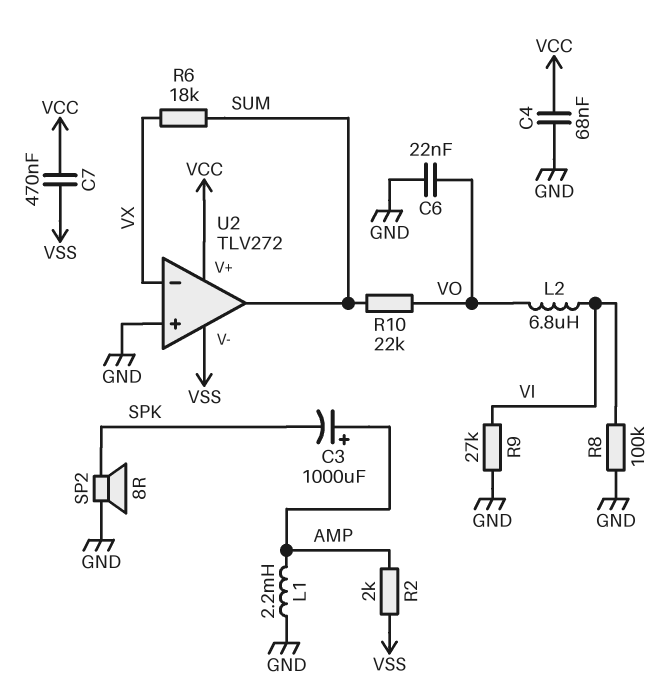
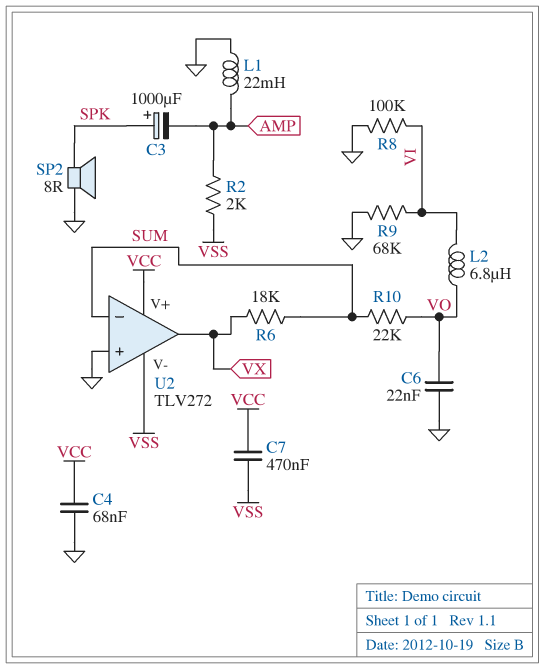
C3: 1000uF (plus AMP, minus SPK) -> 1000uF (plus SPK, minus AMP)
L1: 2.2mH (AMP, GND) -> 22mH (AMP, GND)
R9: 27k (GND, VI) -> 68k (GND, VI)
U2 pin in-: VX -> SUM
U2 pin out: SUM -> VX

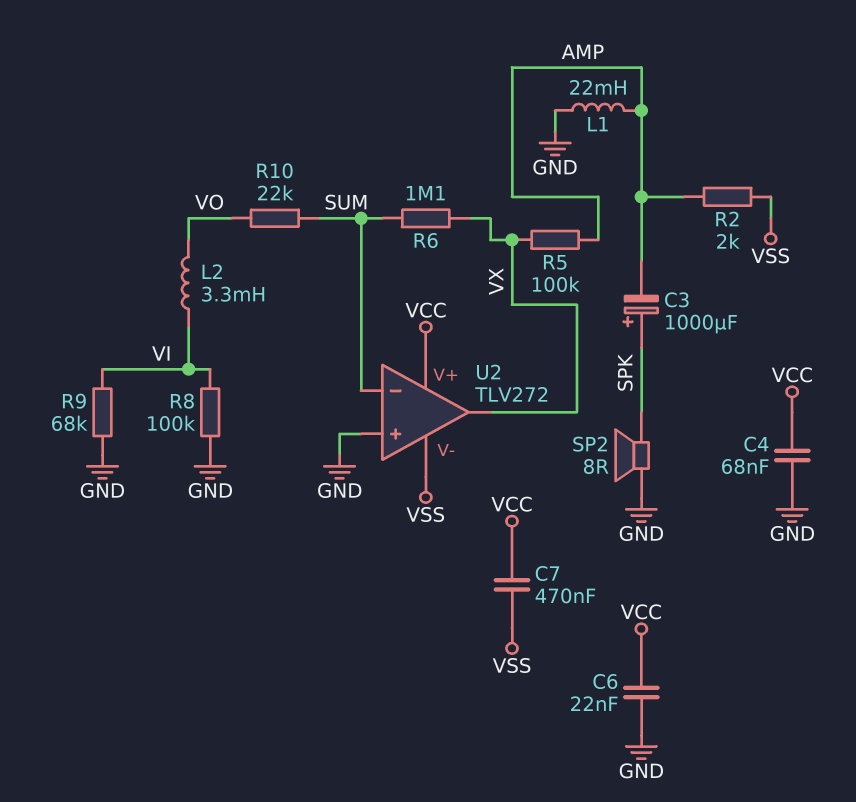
C6: 22nF (GND, VO) -> 22nF (GND, VCC)
L2: 6.8uH (VI, VO) -> 3.3mH (VI, VO)
R5: none -> 100k (AMP, VX)
R6: 18k (SUM, VX) -> 1.1M (SUM, VX)

